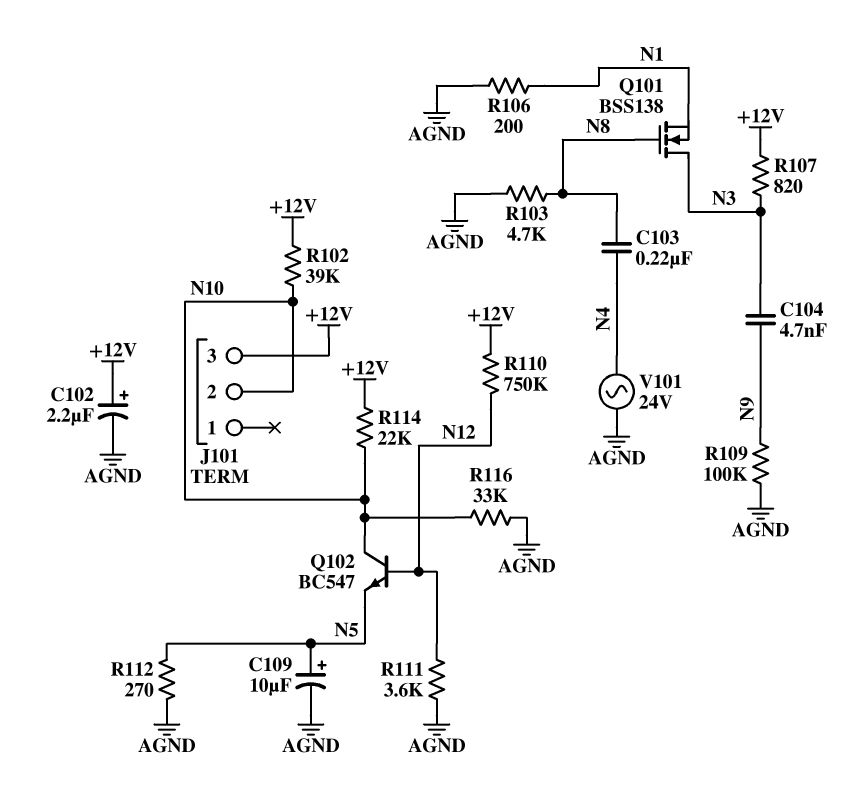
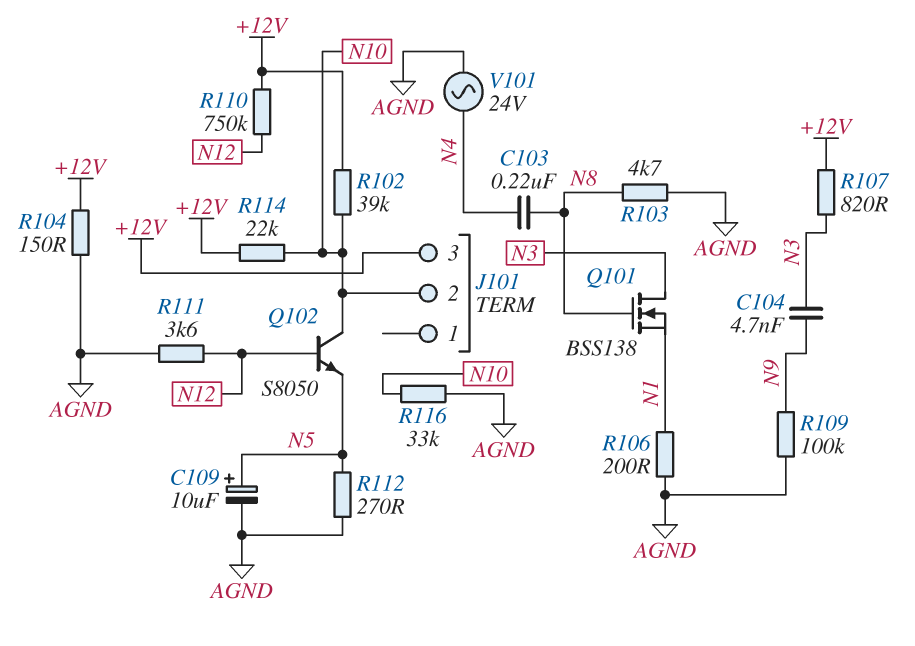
C102: 2.2uF (plus +12V, minus AGND) -> none
Q102: NPN BC547 (B N12, C N10, E N5) -> NPN S8050 (B N12, C N10, E N5)
R104: none -> 150 (+12V, AGND)

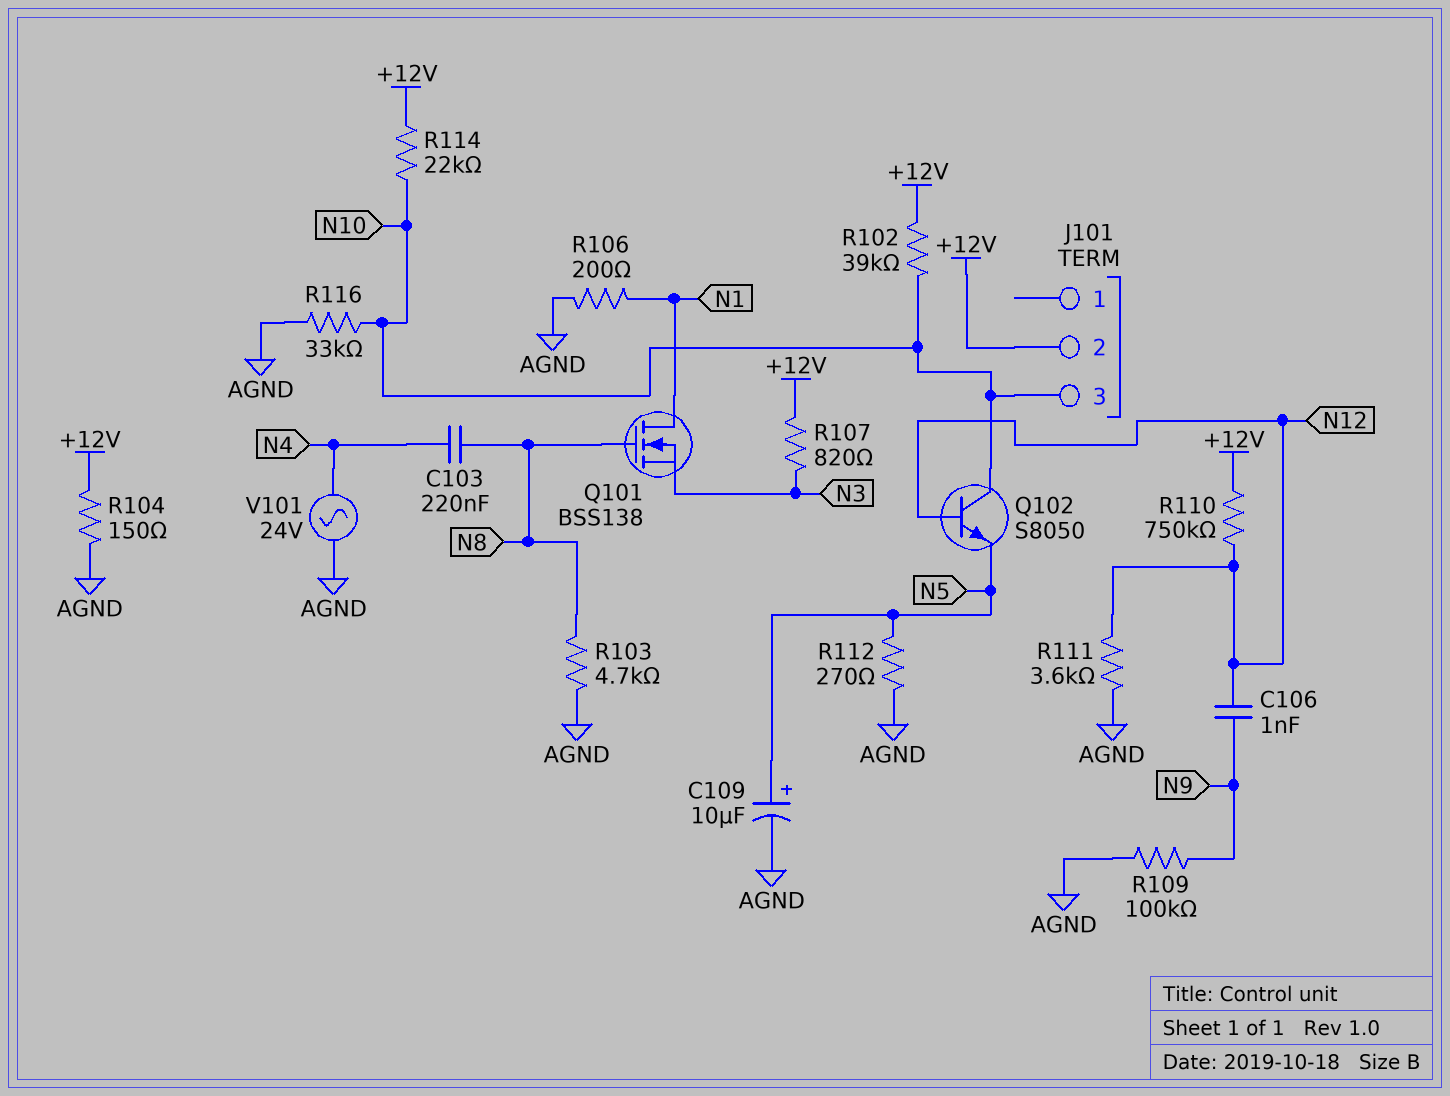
C104: 4.7nF (N3, N9) -> none
C106: none -> 1nF (N9, N12)
J101 pin 2: N10 -> +12V
J101 pin 3: +12V -> N10
Q101: NMOS BSS138 (G N8, D N3, S N1) -> NMOS BSS138 (G N8, D N1, S N3)

